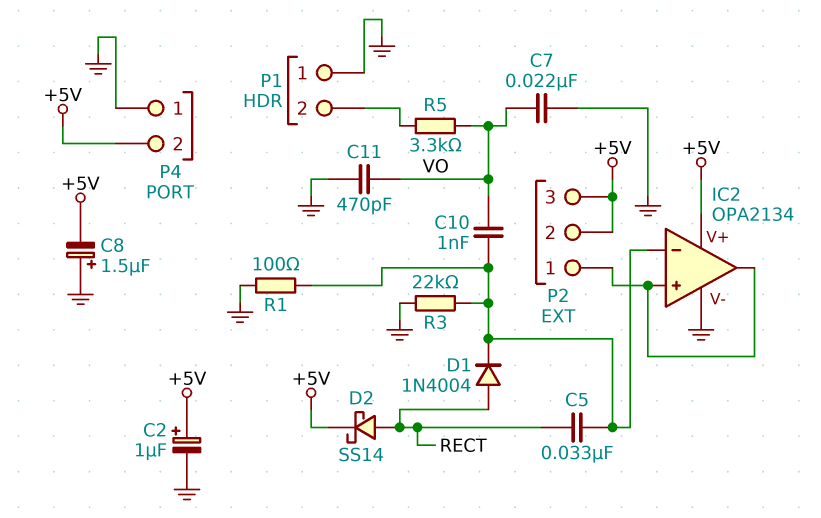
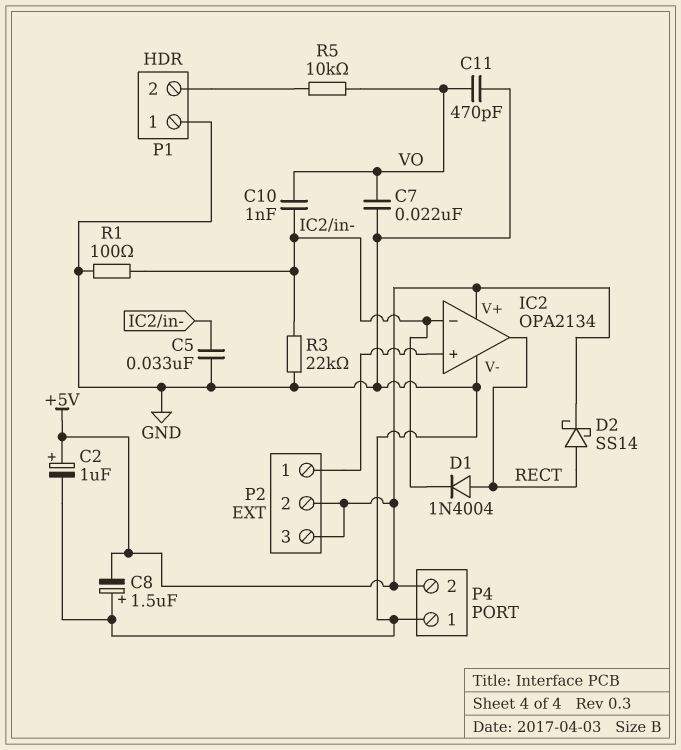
C5: 33nF (IC2/in-, RECT) -> 33nF (GND, IC2/in-)
IC2 pin out: IC2/in+ -> RECT
R5: 3.3k (P1/2, VO) -> 10k (P1/2, VO)

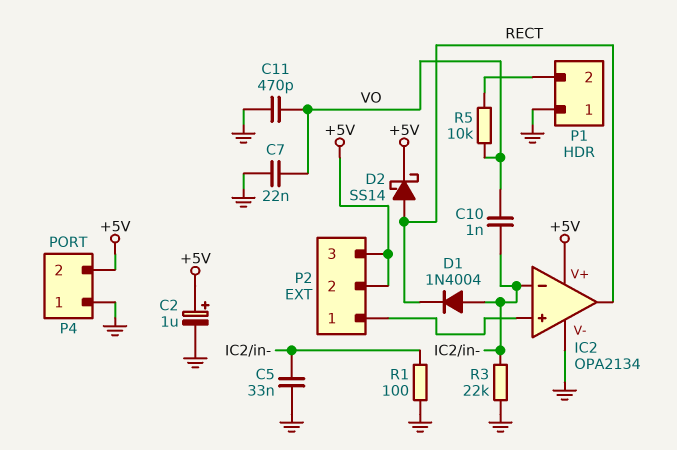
C8: 1.5uF (plus GND, minus +5V) -> none
D1: diode 1N4004 (A RECT, K IC2/in-) -> diode 1N4004 (A IC2/in-, K RECT)

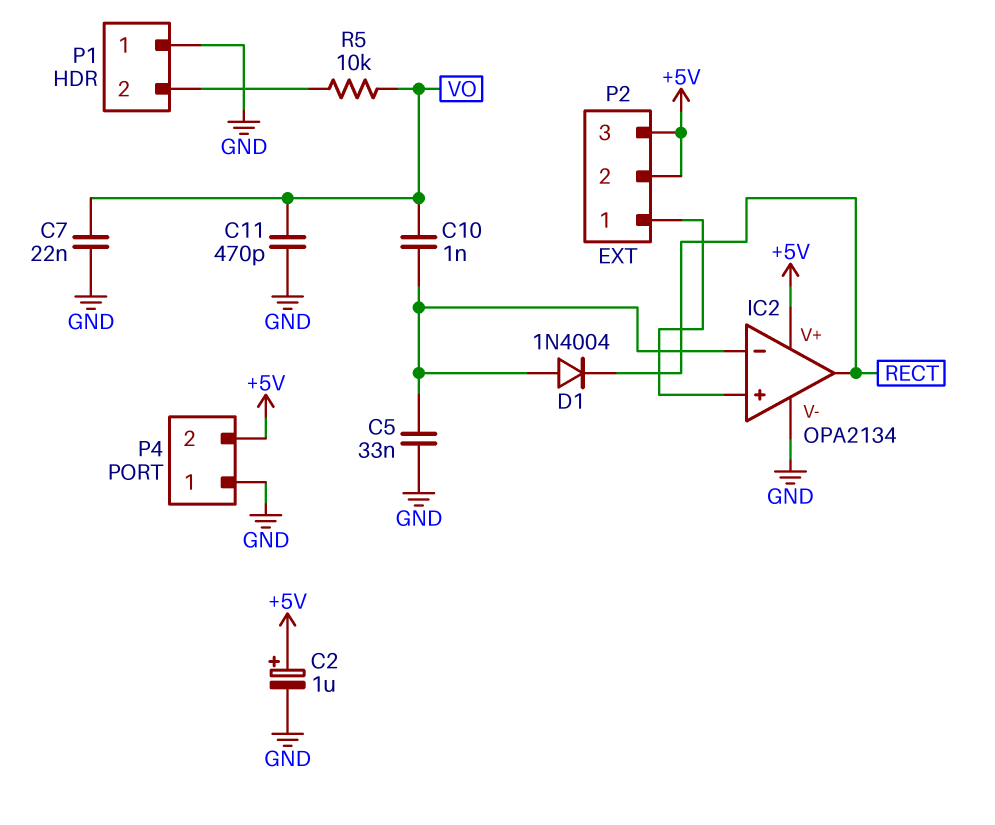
D2: schottky SS14 (A RECT, K +5V) -> none
R1: 100 (GND, IC2/in-) -> none
R3: 22k (GND, IC2/in-) -> none

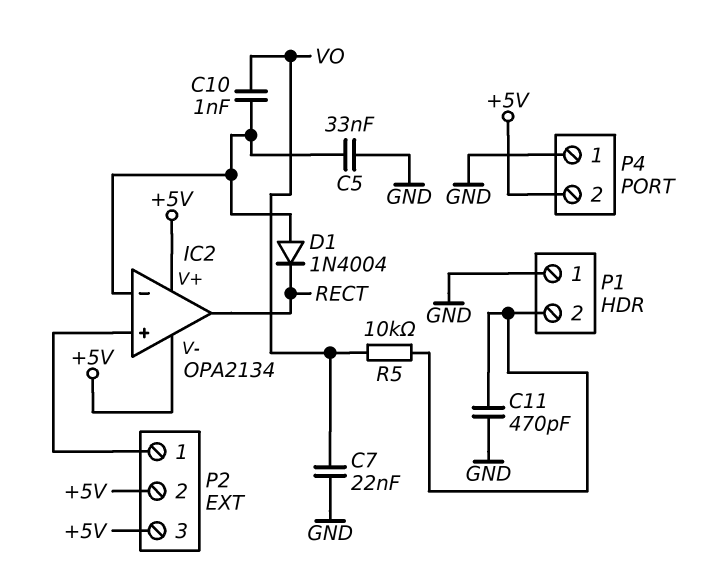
C2: 1uF (plus +5V, minus GND) -> none
C11: 470pF (GND, VO) -> 470pF (GND, P1/2)
IC2 pin V-: GND -> +5V

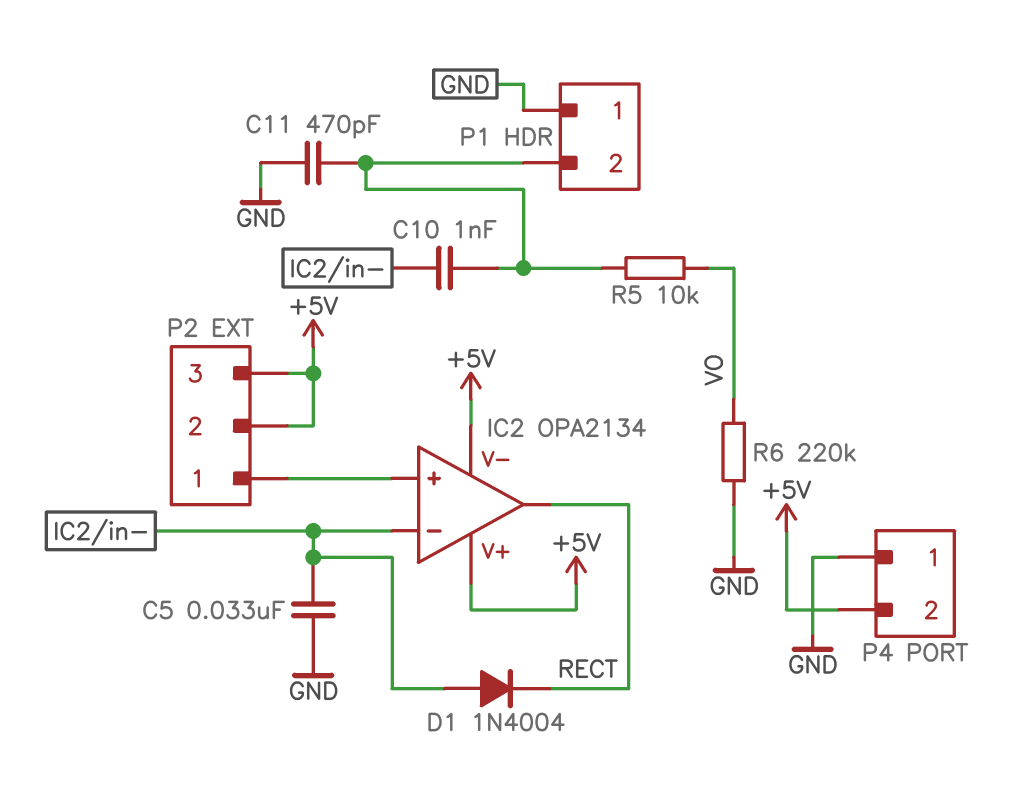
C7: 22nF (GND, VO) -> none
C10: 1nF (IC2/in-, VO) -> 1nF (IC2/in-, P1/2)
R6: none -> 220k (GND, VO)

